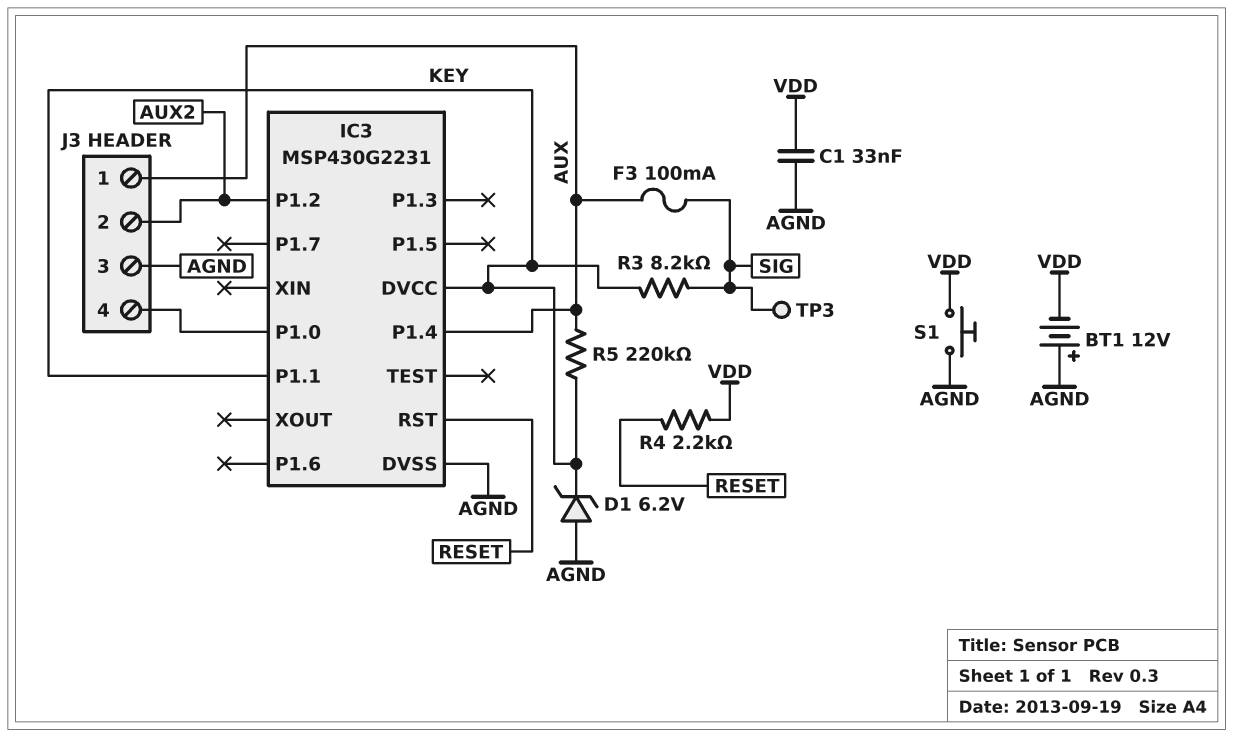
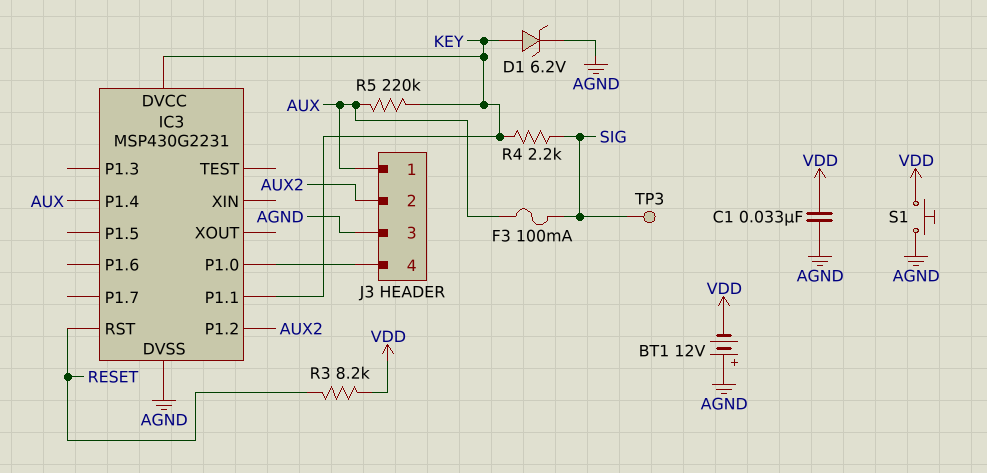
D1: zener 6.2V (A AGND, K KEY) -> zener 6.2V (A KEY, K AGND)
R3: 8.2k (KEY, SIG) -> 8.2k (RESET, VDD)
R4: 2.2k (RESET, VDD) -> 2.2k (KEY, SIG)

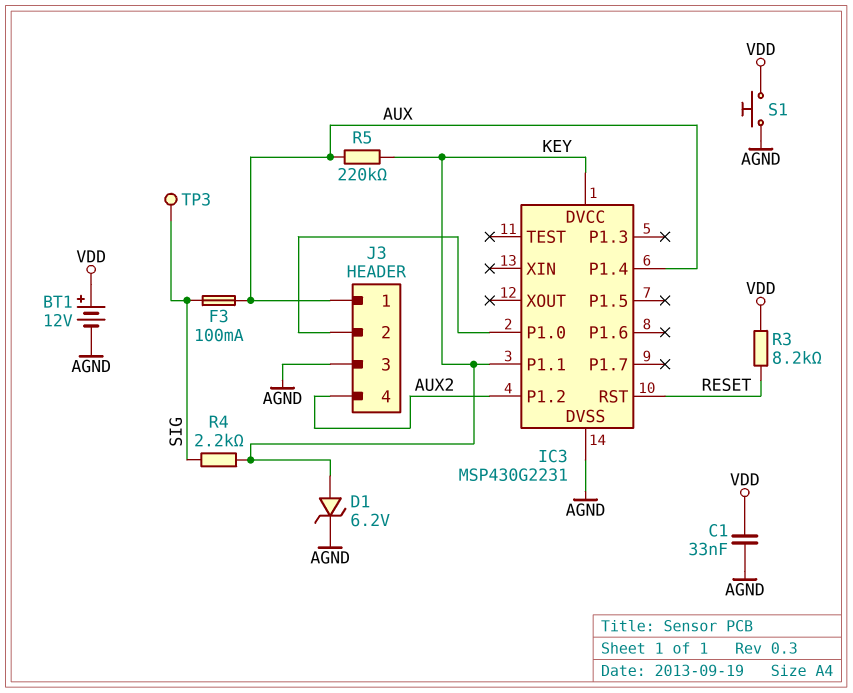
BT1: 12V (plus AGND, minus VDD) -> 12V (plus VDD, minus AGND)
J3 pin 2: AUX2 -> IC3/P1.0
J3 pin 4: IC3/P1.0 -> AUX2

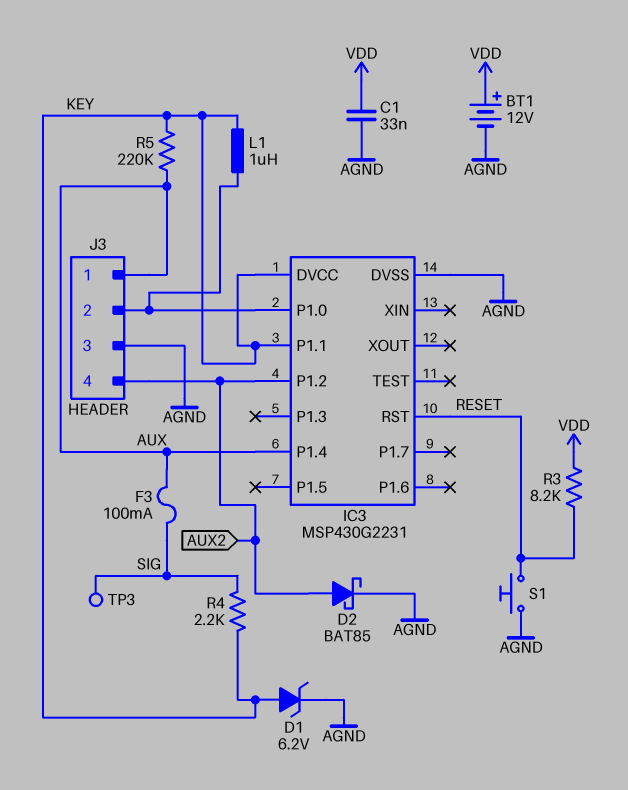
D2: none -> schottky BAT85 (A AUX2, K AGND)
L1: none -> 1uH (IC3/P1.0, KEY)
S1: button (AGND, VDD) -> button (AGND, RESET)

